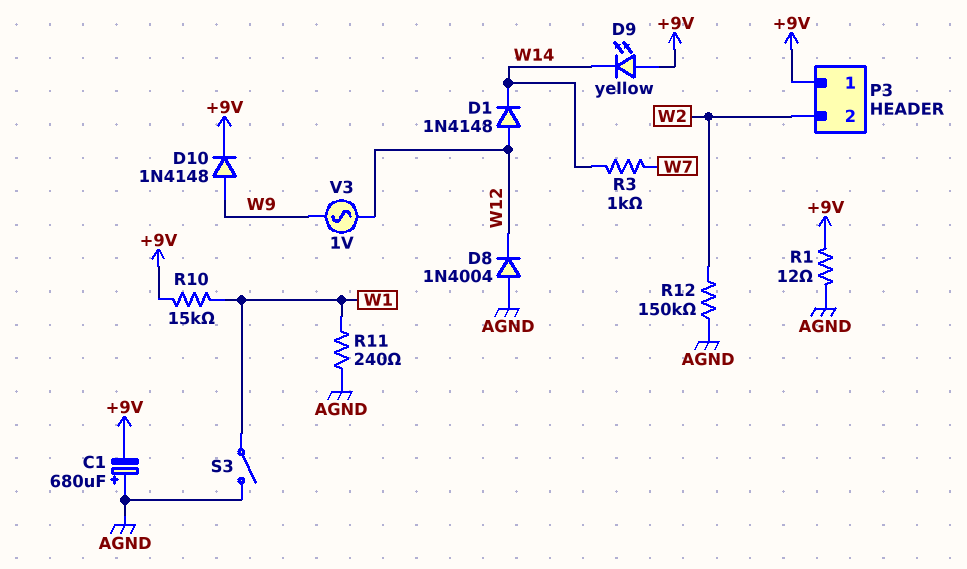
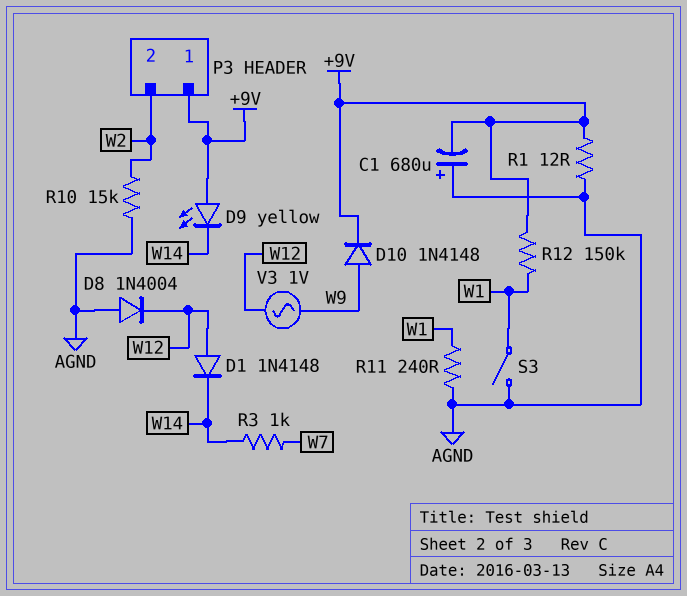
R10: 15k (+9V, W1) -> 15k (AGND, W2)
R12: 150k (AGND, W2) -> 150k (+9V, W1)

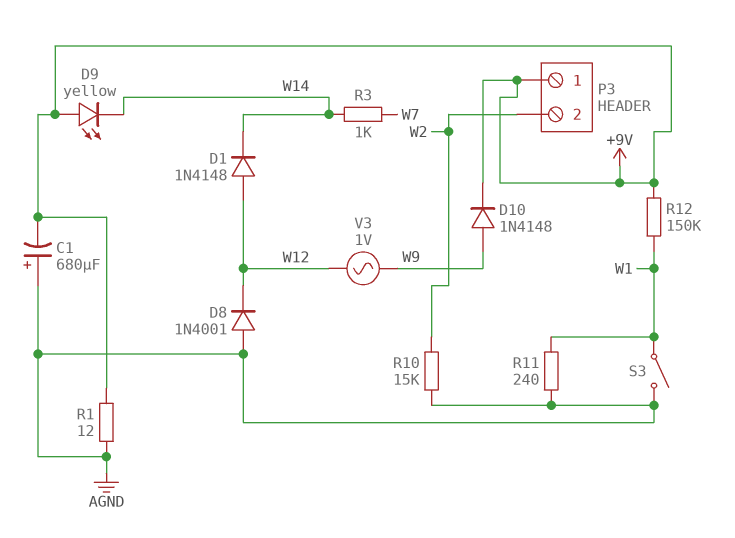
D8: diode 1N4004 (A AGND, K W12) -> diode 1N4001 (A AGND, K W12)

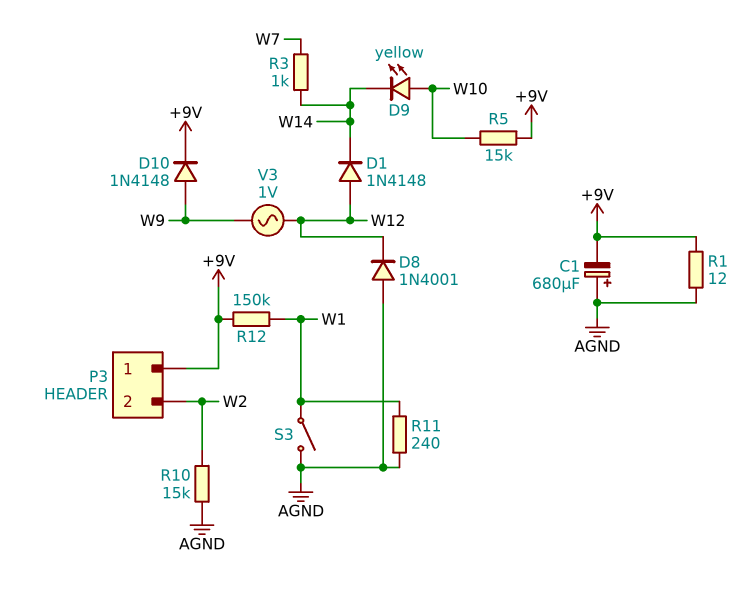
D9: LED yellow (A +9V, K W14) -> LED yellow (A W10, K W14)
R5: none -> 15k (+9V, W10)

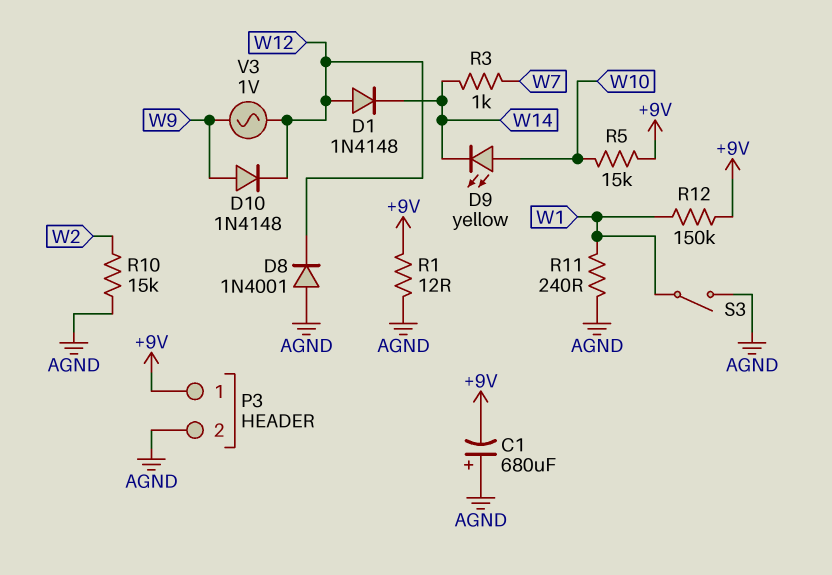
D10: diode 1N4148 (A W9, K +9V) -> diode 1N4148 (A W9, K W12)
P3 pin 2: W2 -> AGND

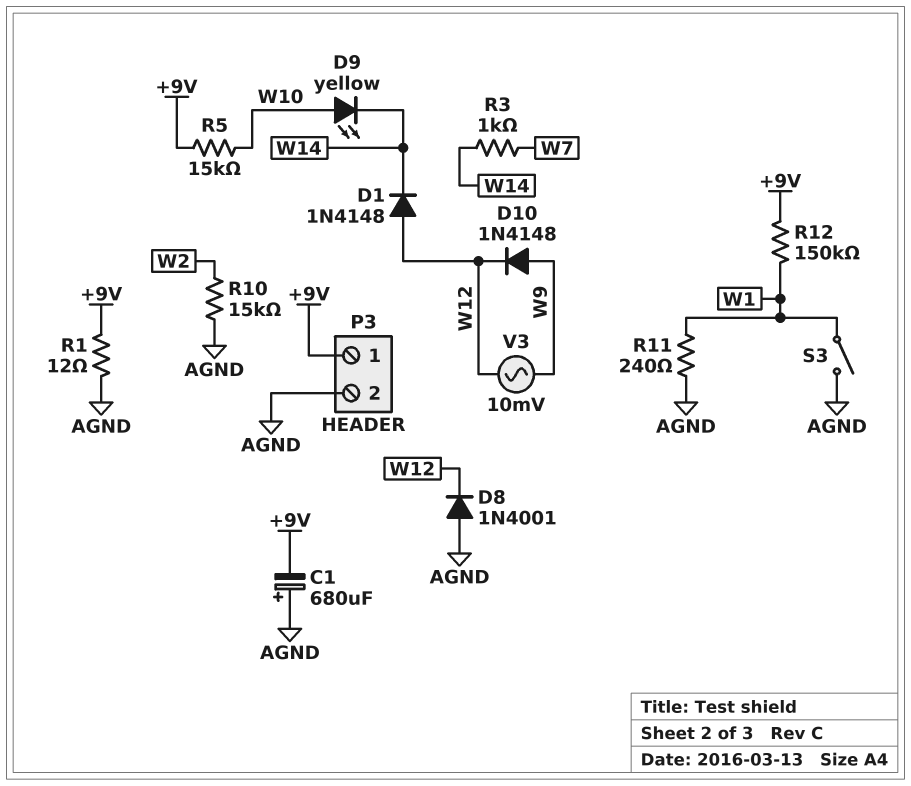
V3: AC 1V (W9, W12) -> AC 10mV (W9, W12)

